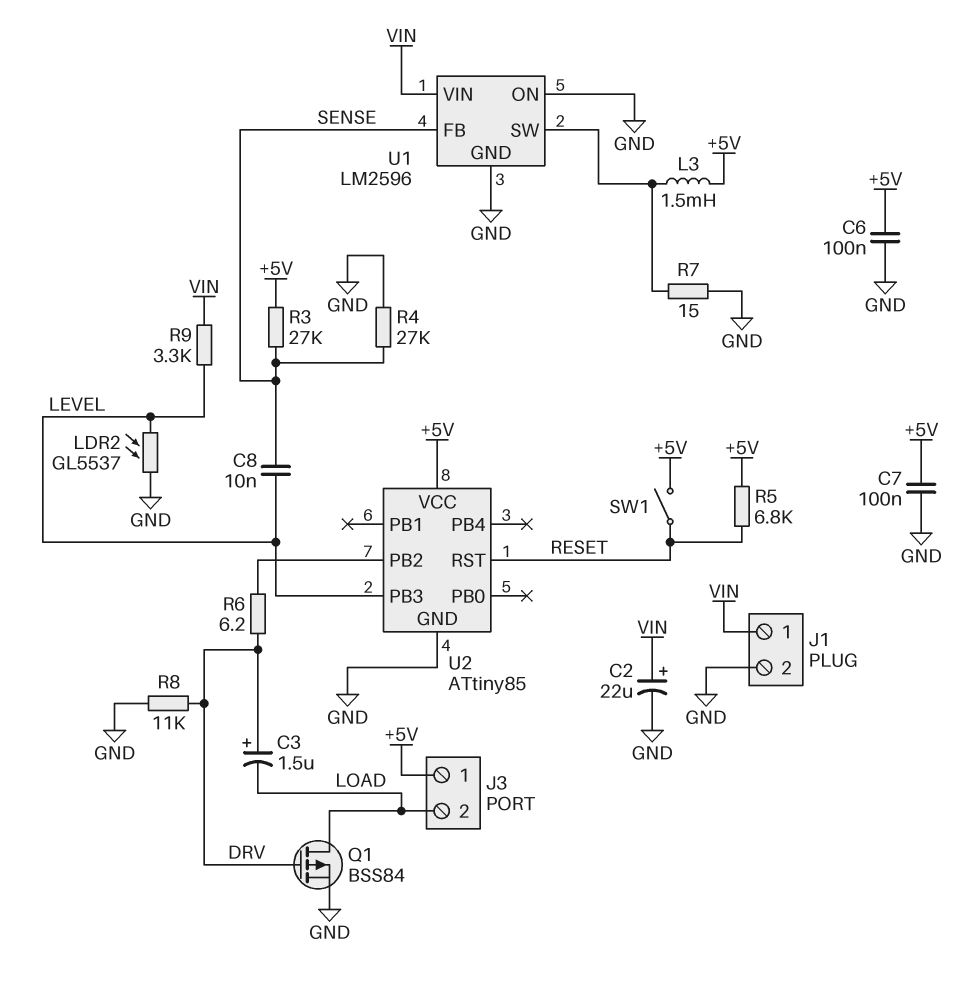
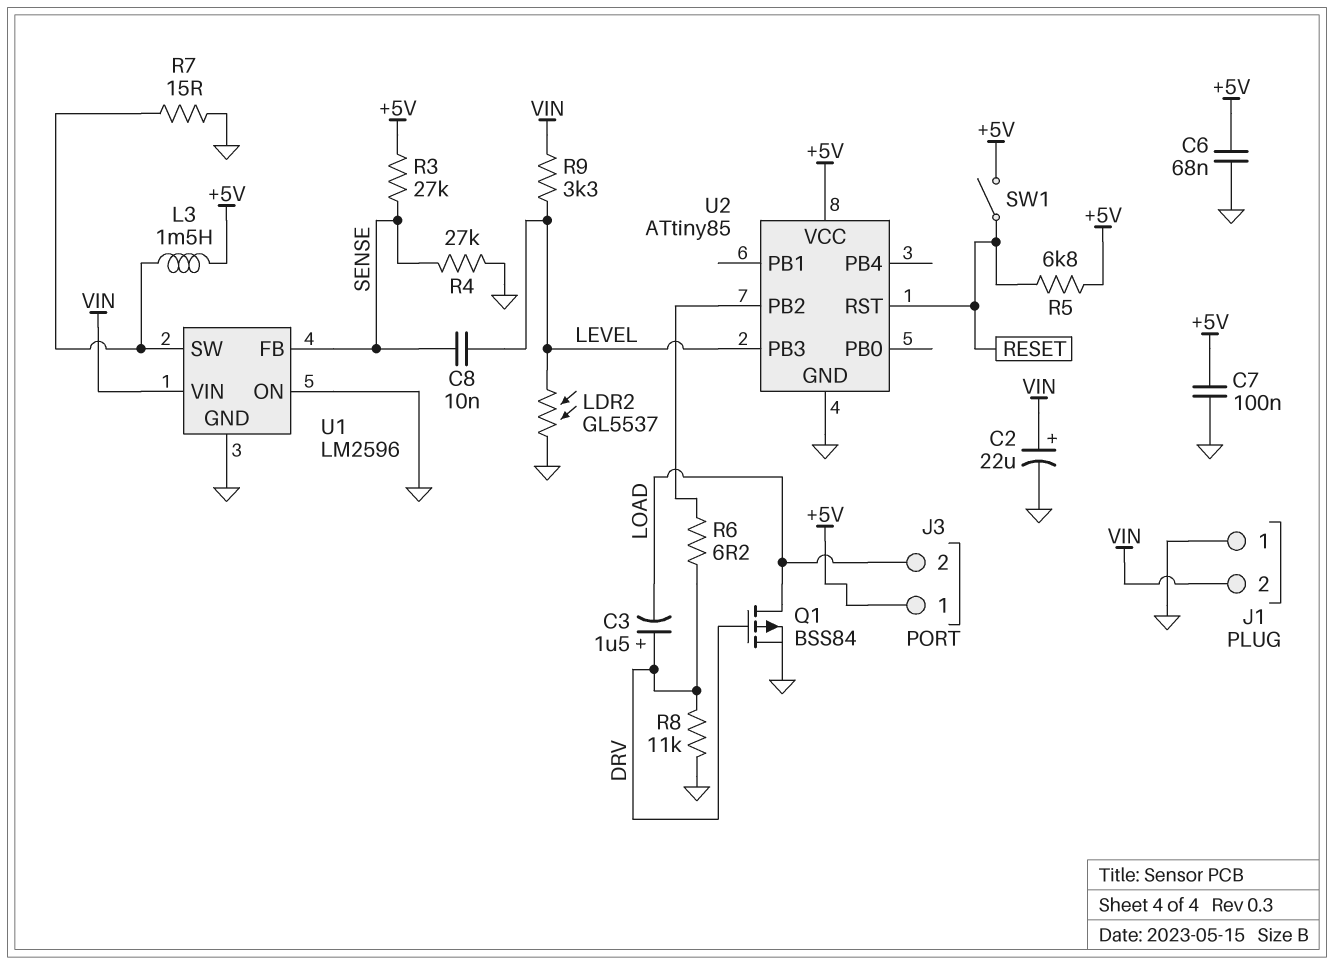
C6: 100nF (+5V, GND) -> 68nF (+5V, GND)
J1 pin 1: VIN -> GND
J1 pin 2: GND -> VIN

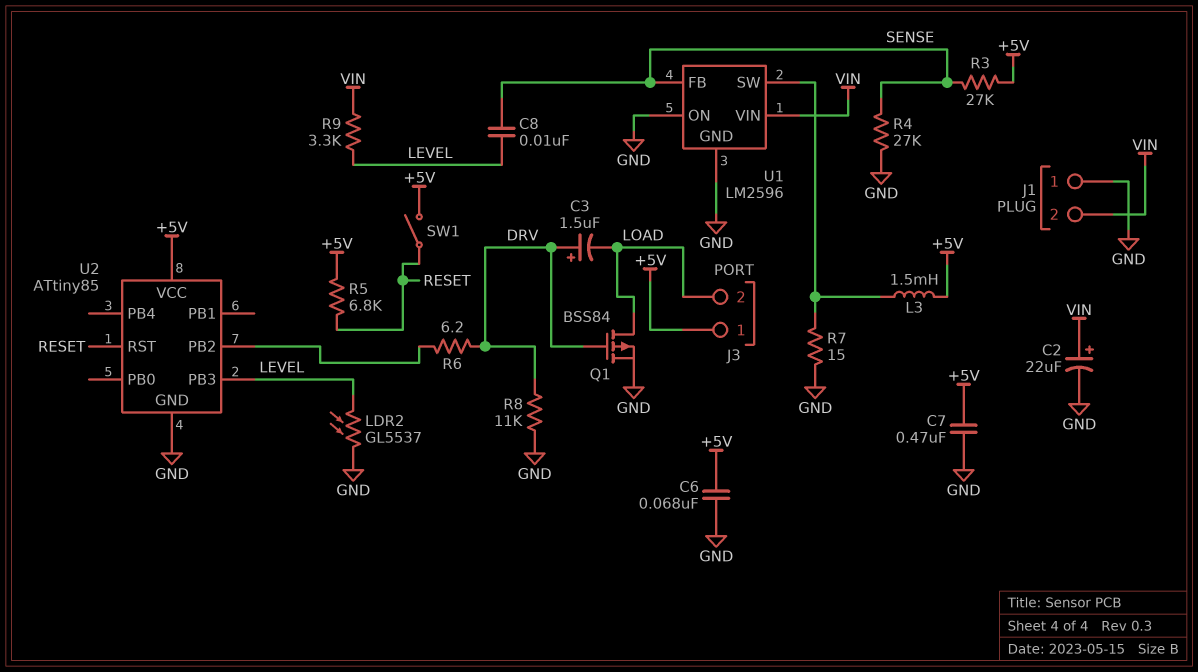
C7: 100nF (+5V, GND) -> 470nF (+5V, GND)

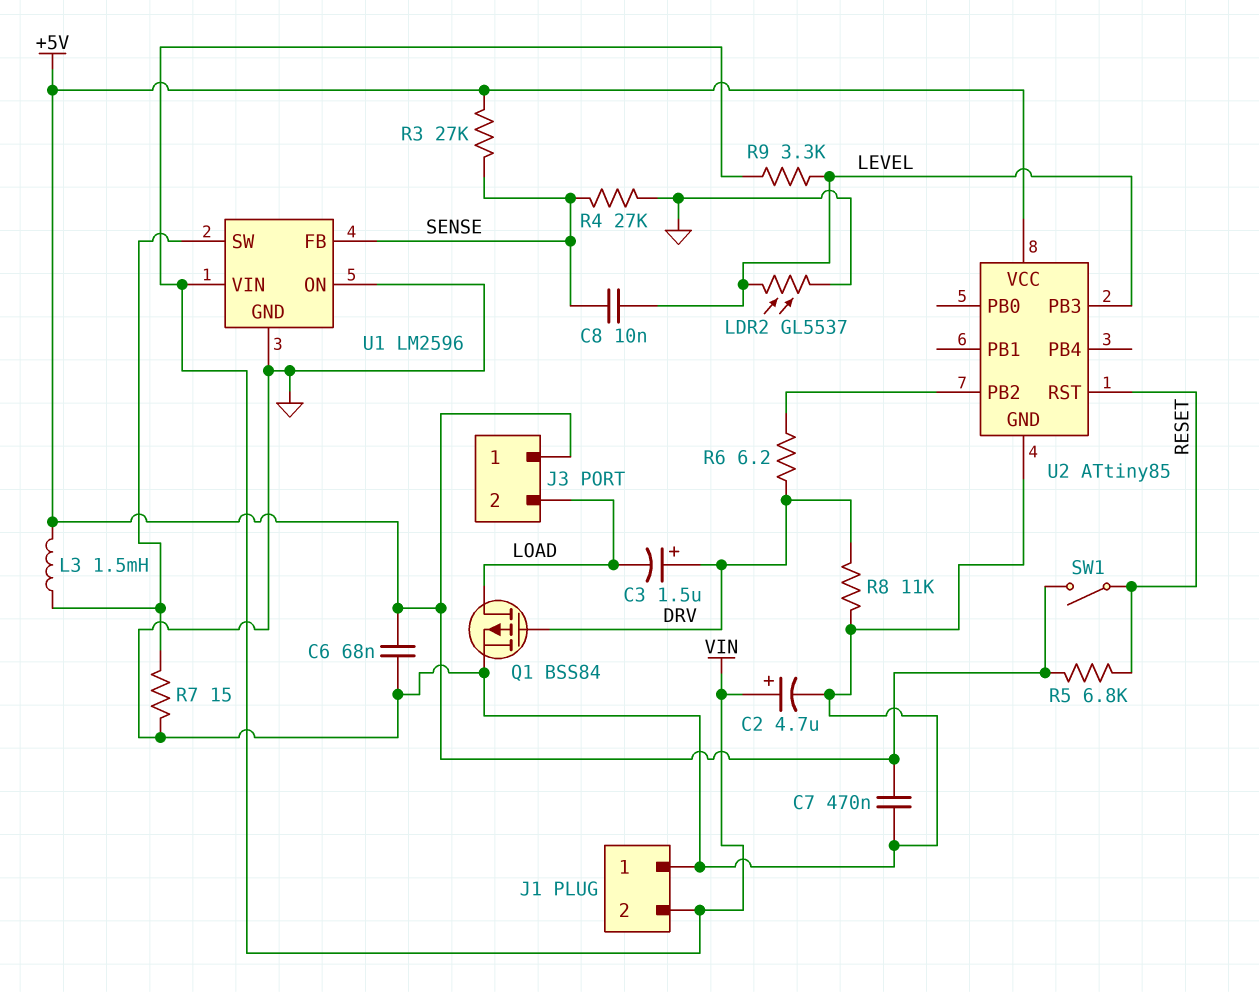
C2: 22uF (plus VIN, minus GND) -> 4.7uF (plus VIN, minus GND)

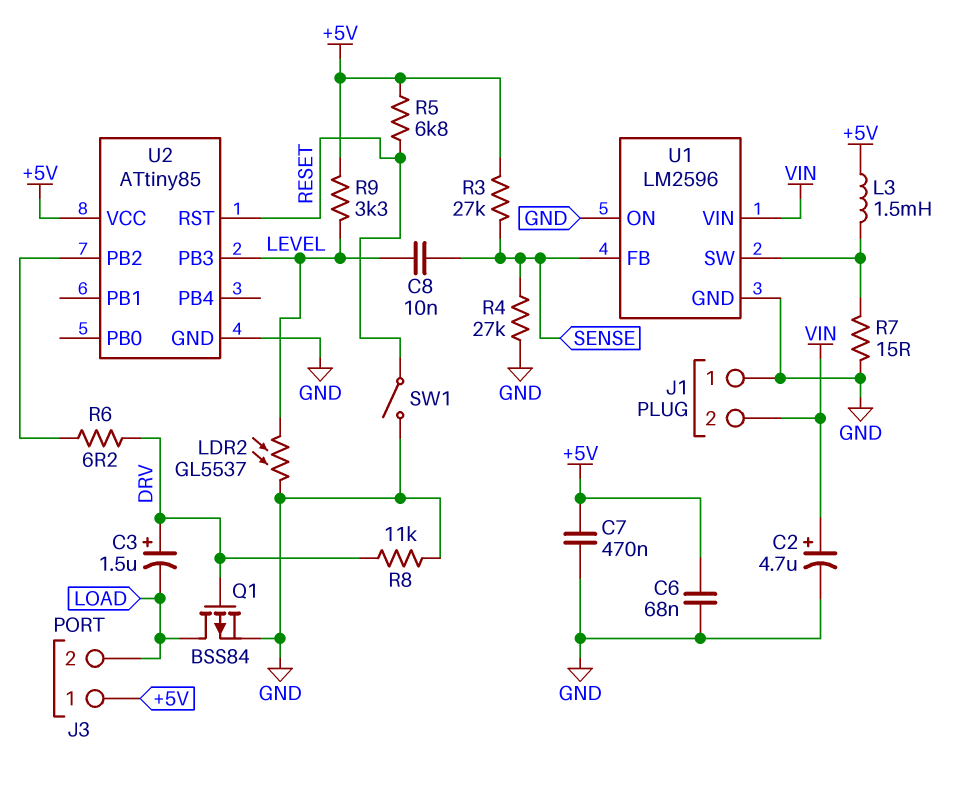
R9: 3.3k (LEVEL, VIN) -> 3.3k (+5V, LEVEL)
SW1: switch (+5V, RESET) -> switch (GND, RESET)

